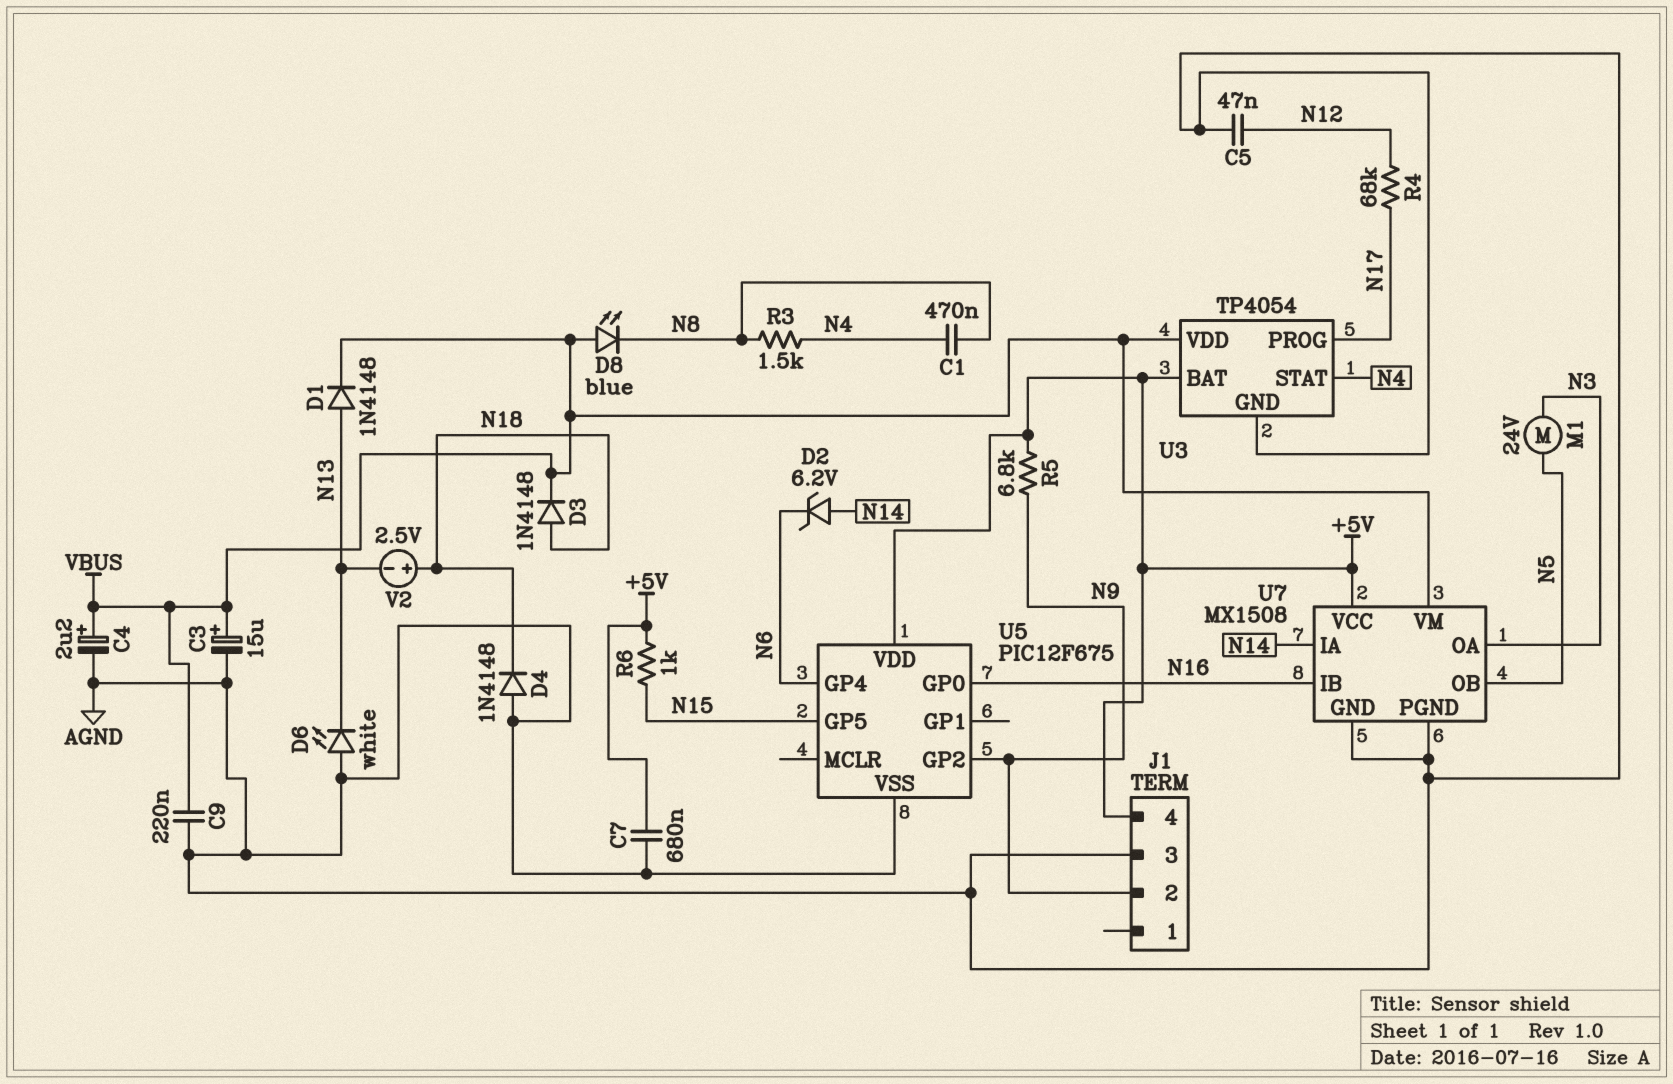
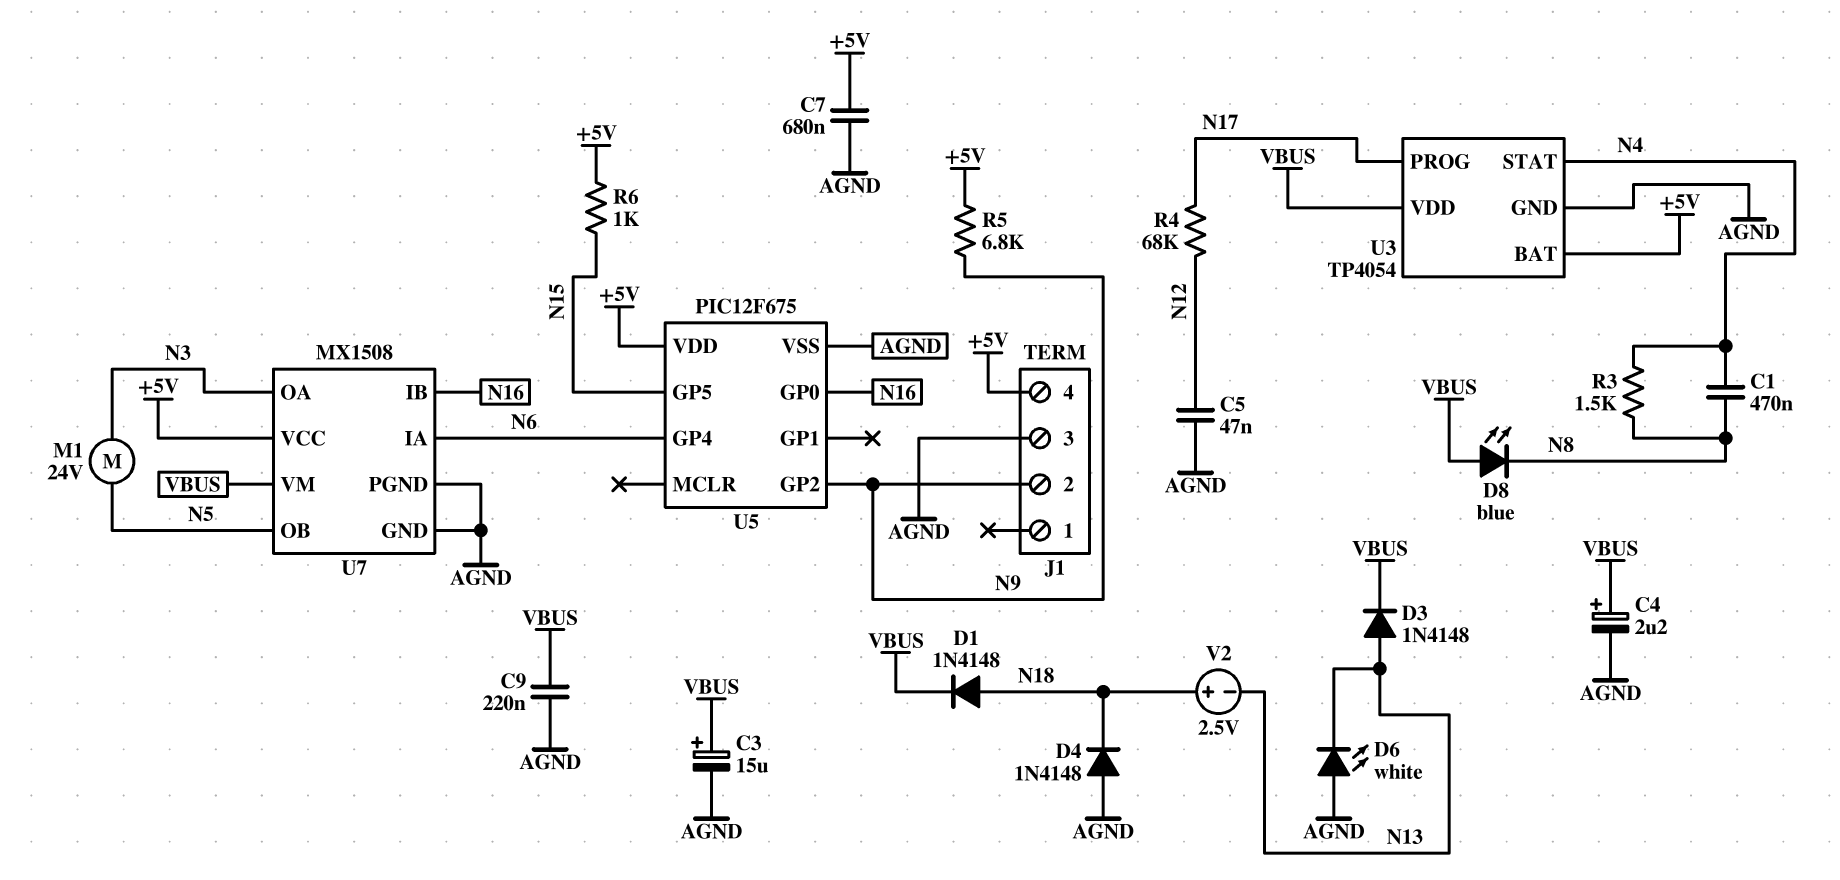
D1: diode 1N4148 (A N13, K VBUS) -> diode 1N4148 (A N18, K VBUS)
D2: zener 6.2V (A N14, K N6) -> none
D3: diode 1N4148 (A N18, K VBUS) -> diode 1N4148 (A N13, K VBUS)
U7 pin IA: N14 -> N6

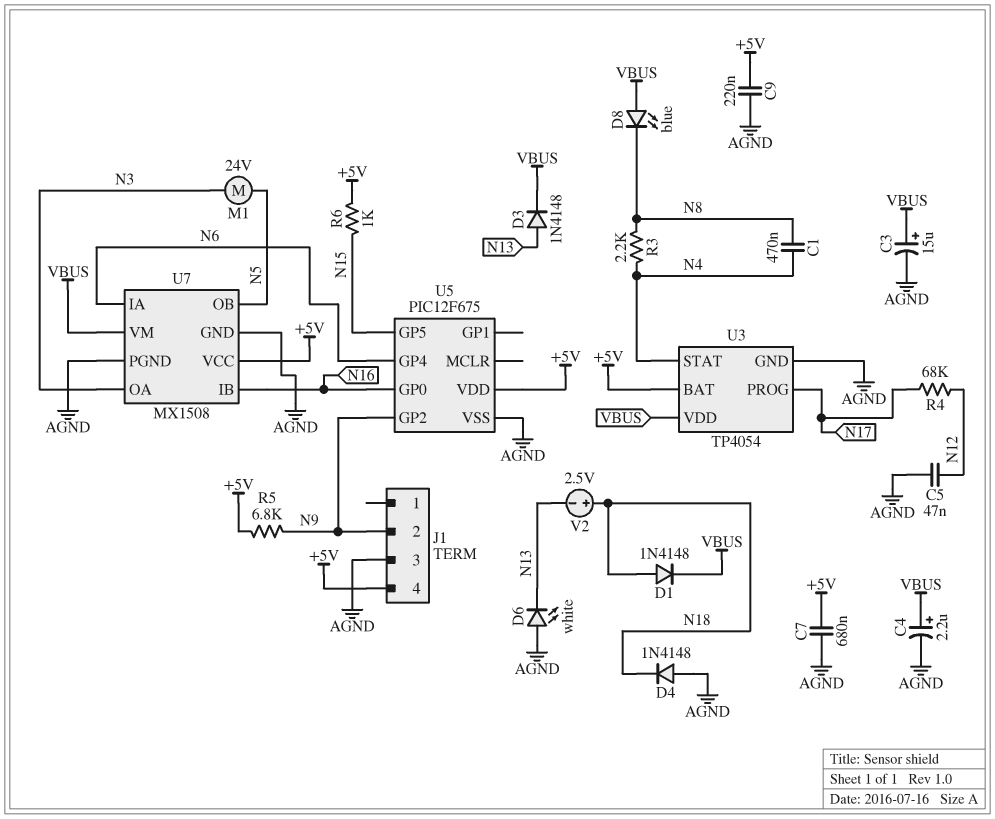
C9: 220nF (AGND, VBUS) -> 220nF (+5V, AGND)
R3: 1.5k (N4, N8) -> 2.2k (N4, N8)

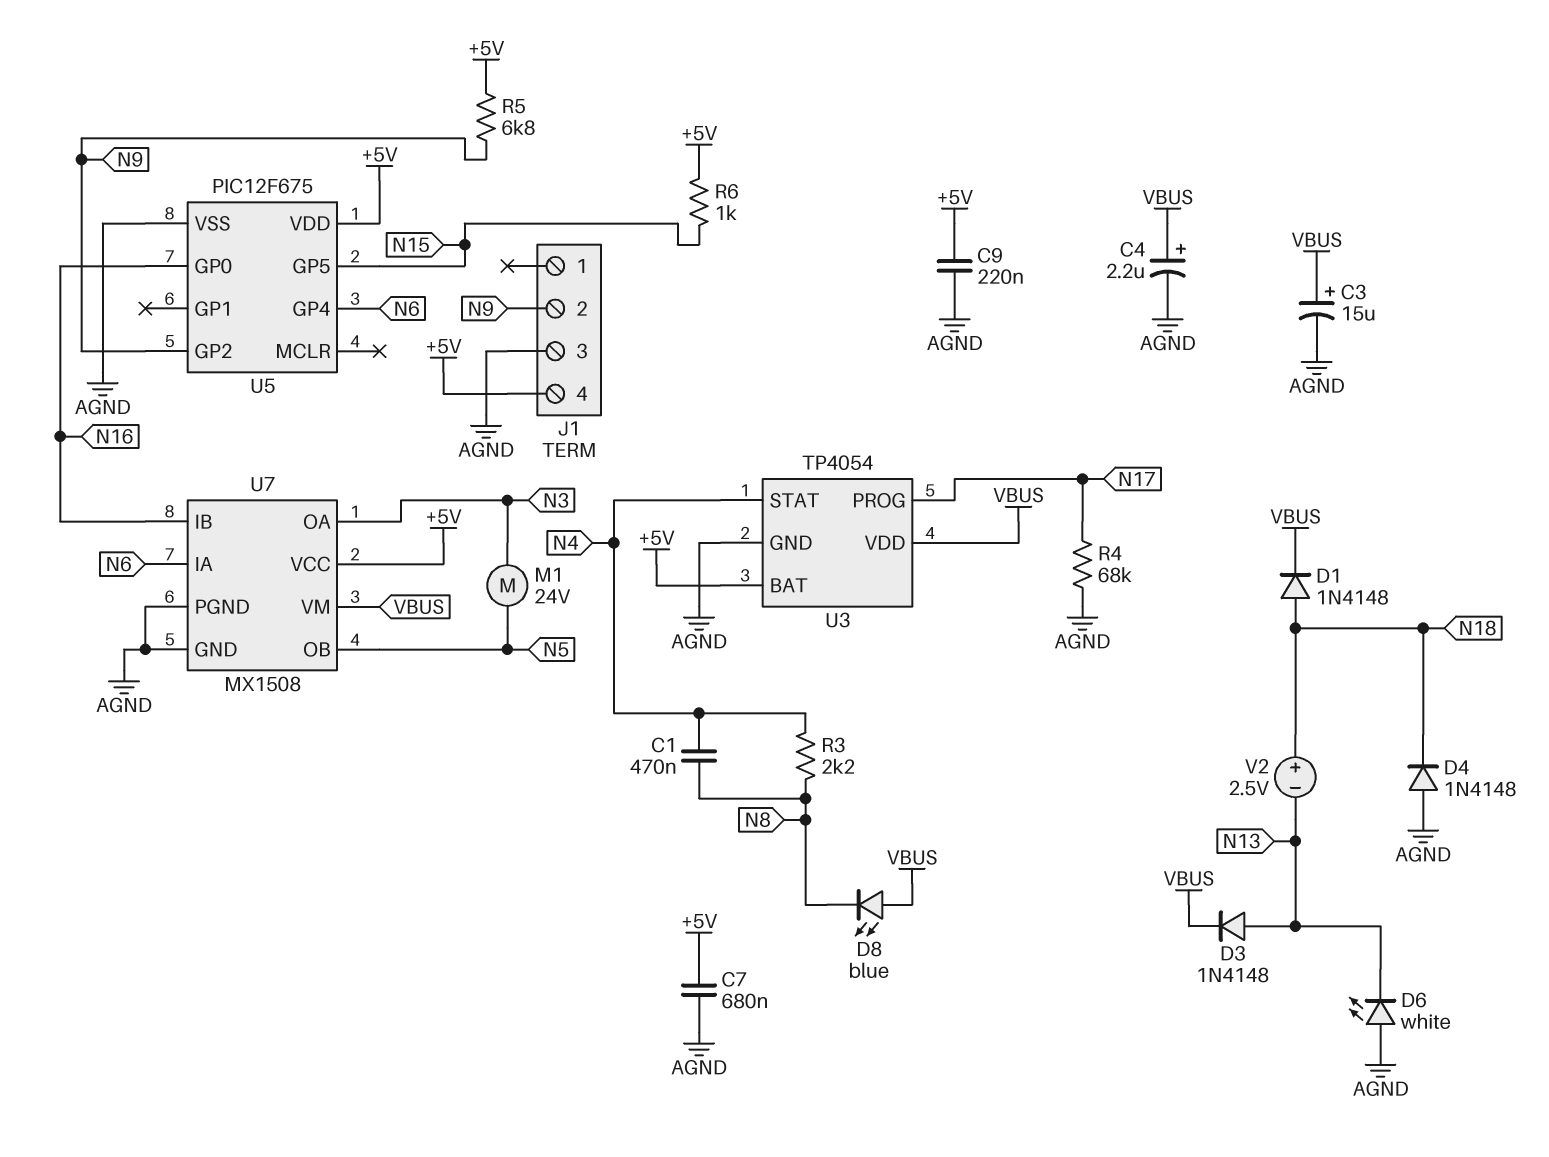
C5: 47nF (AGND, N12) -> none
R4: 68k (N12, N17) -> 68k (AGND, N17)

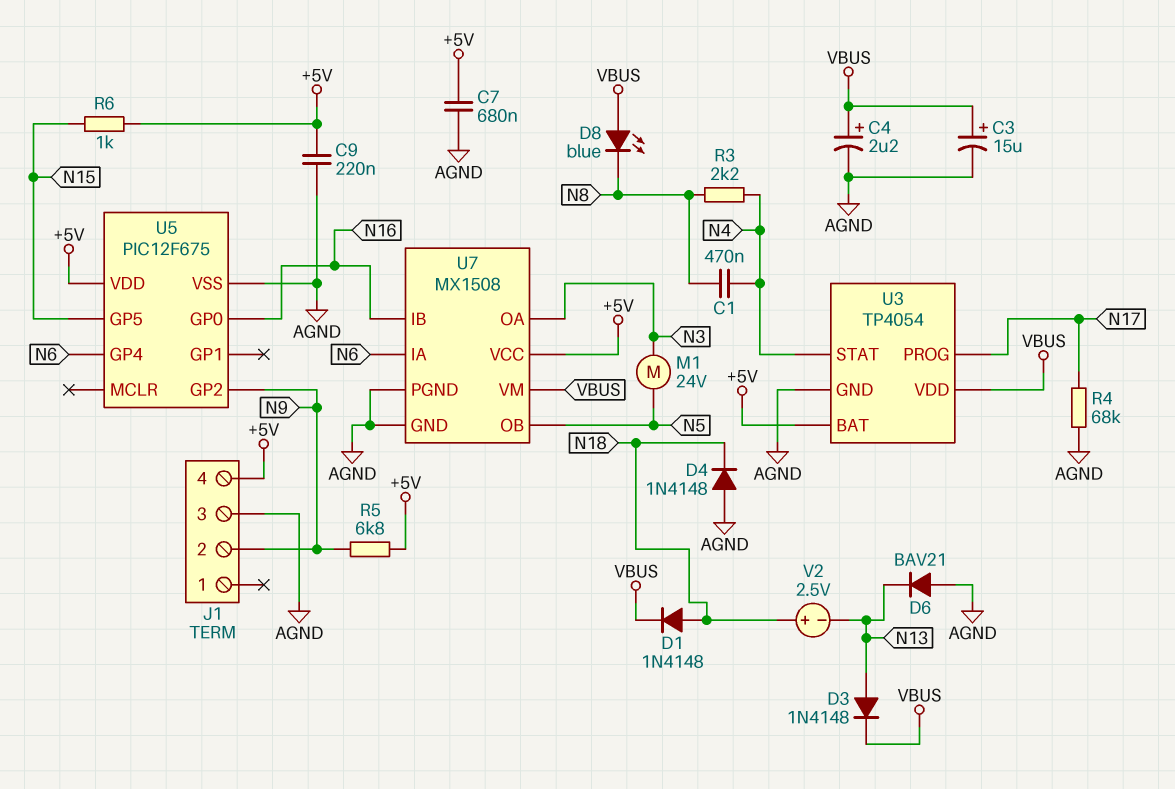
D6: LED white (A AGND, K N13) -> diode BAV21 (A AGND, K N13)

